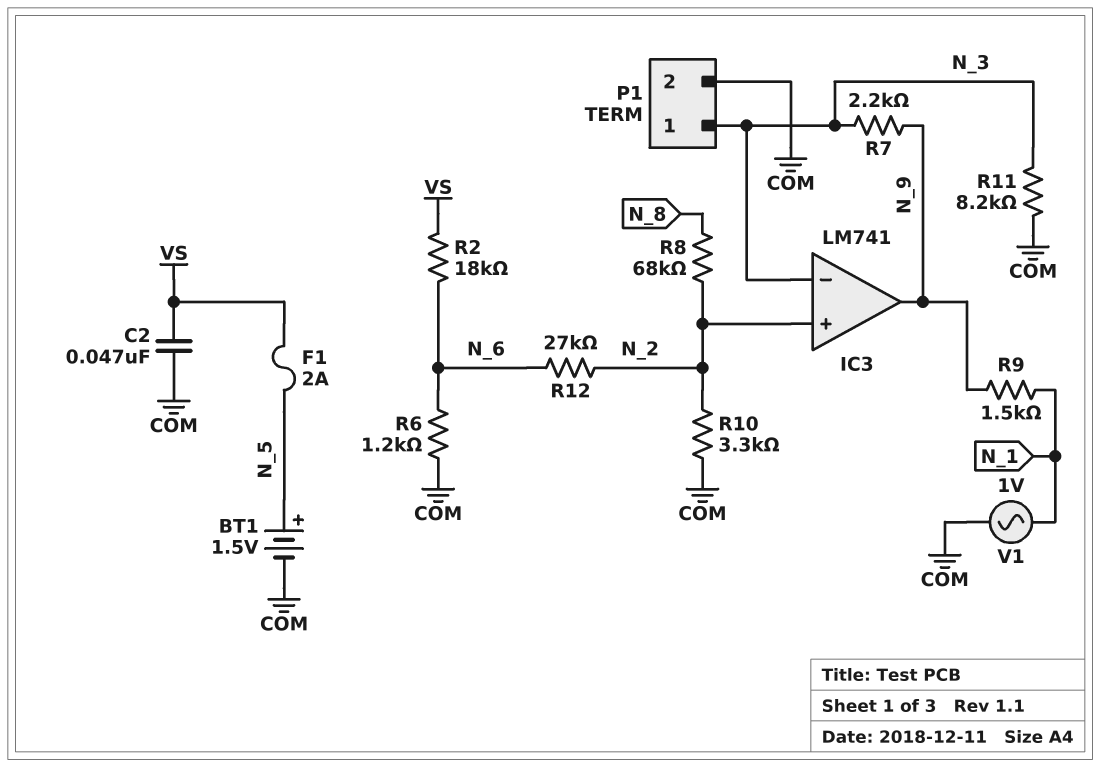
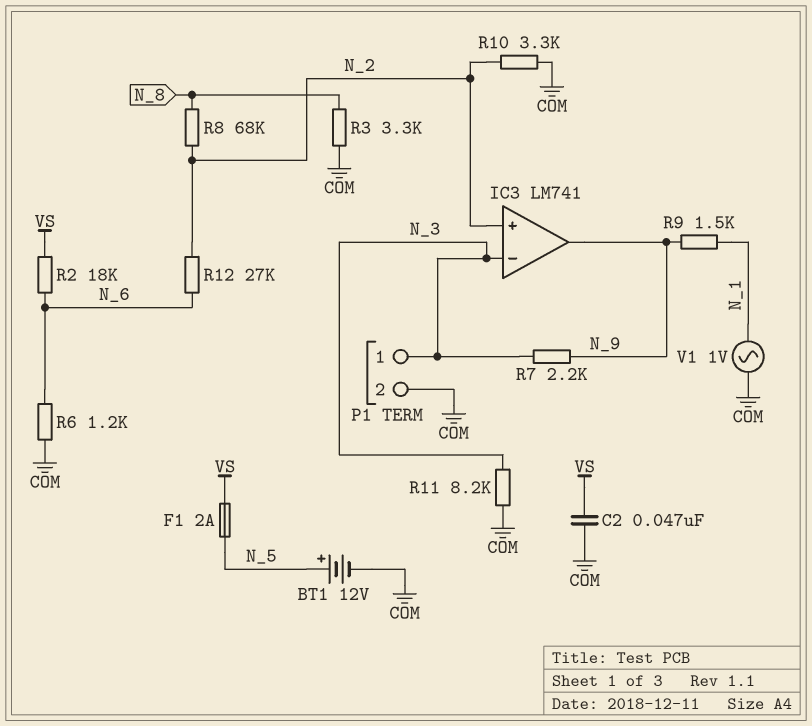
BT1: 1.5V (plus N_5, minus COM) -> 12V (plus N_5, minus COM)
R3: none -> 3.3k (COM, N_8)

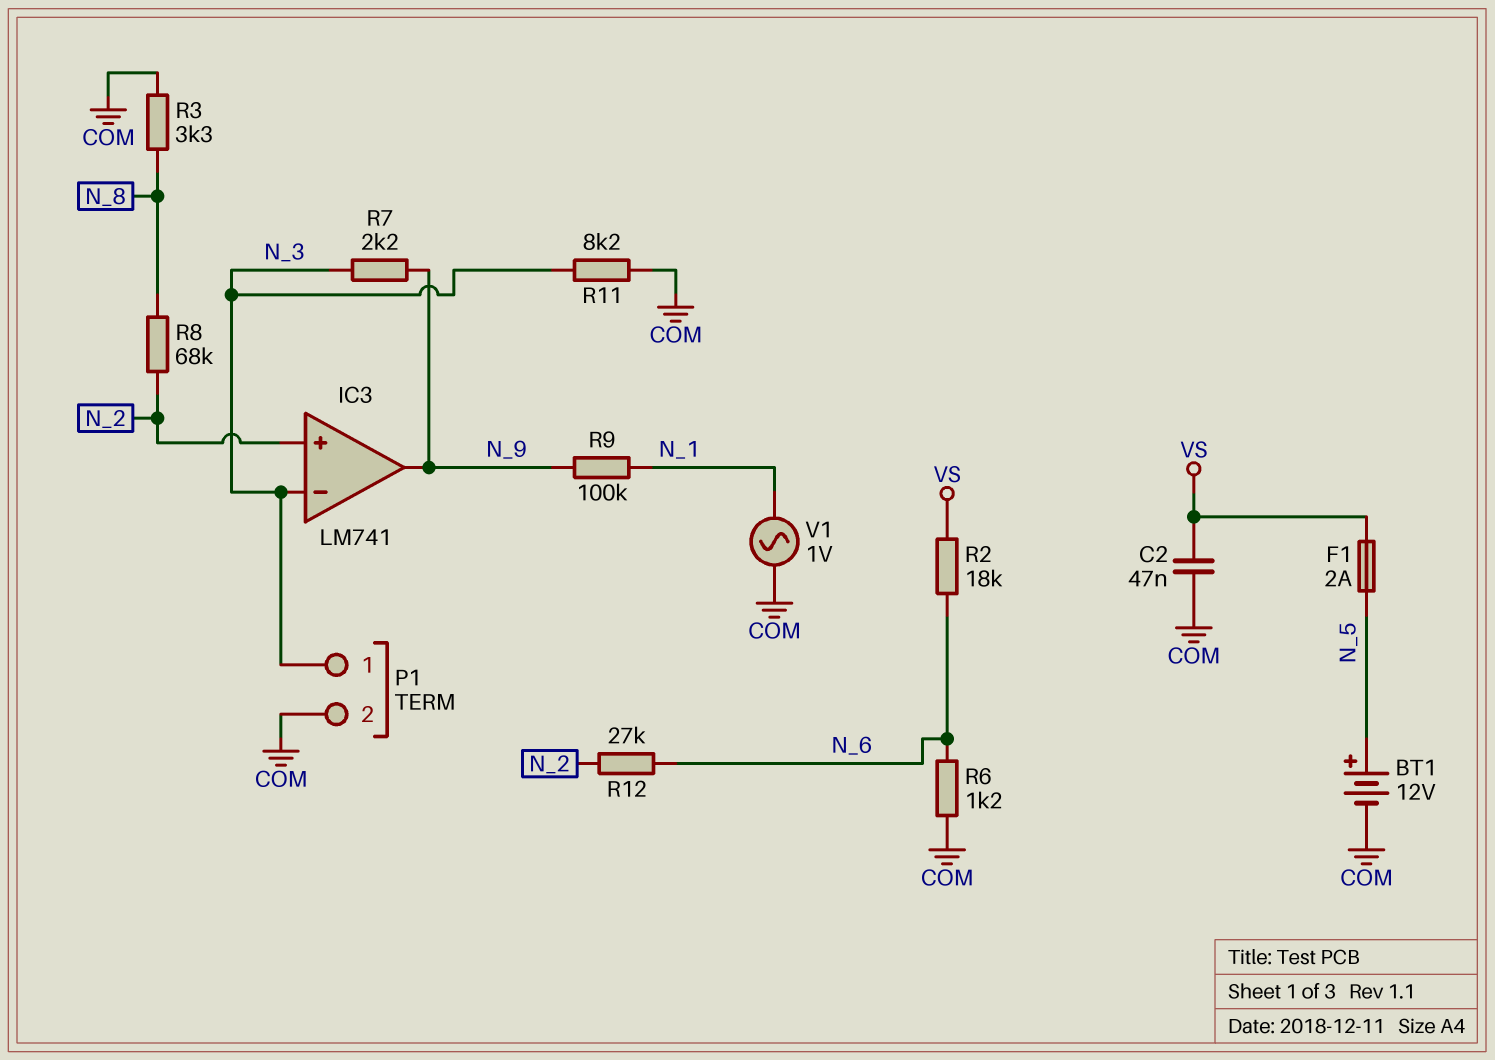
R9: 1.5k (N_1, N_9) -> 100k (N_1, N_9)
R10: 3.3k (COM, N_2) -> none

